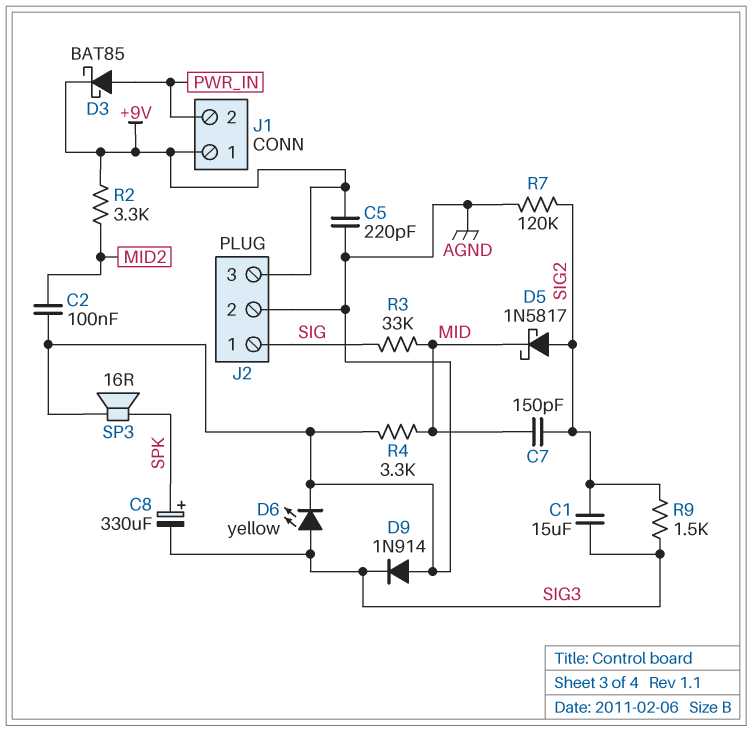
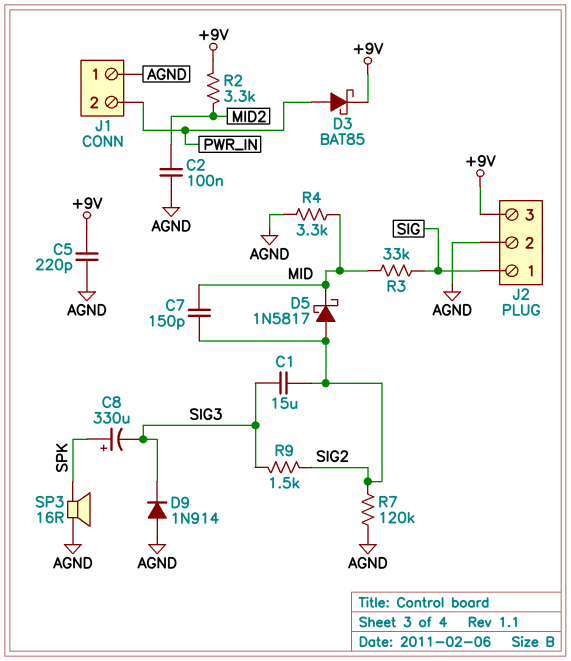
D6: LED yellow (A SIG3, K AGND) -> none
J1 pin 1: +9V -> AGND

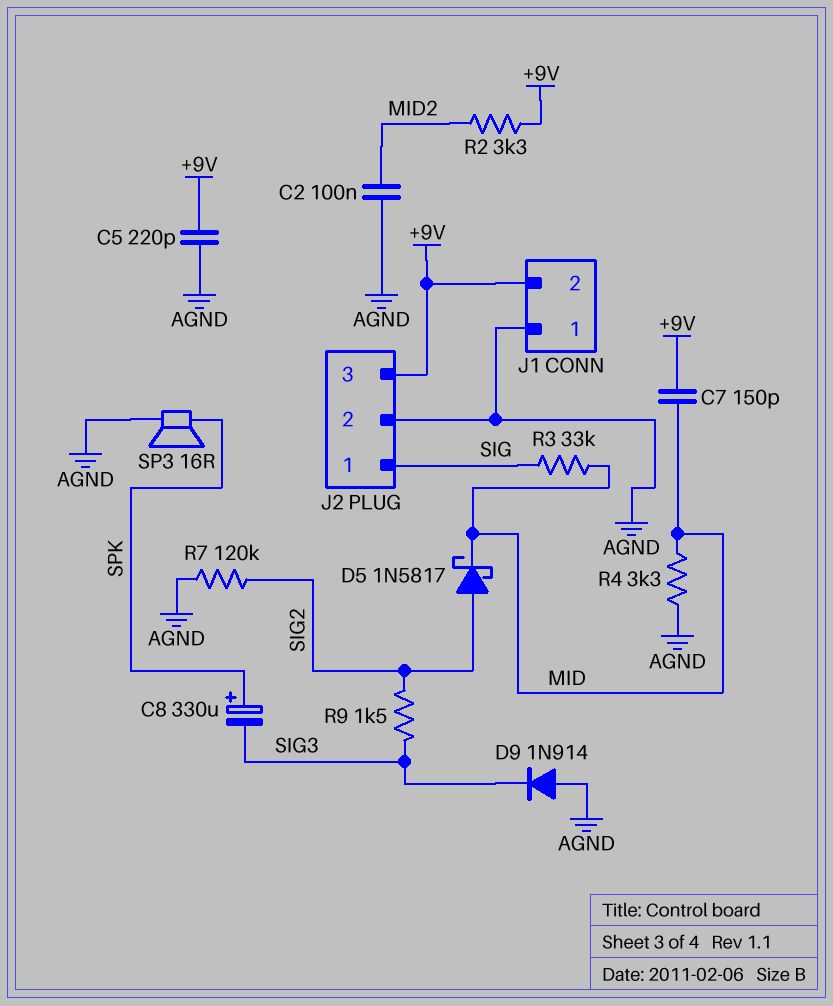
C1: 15uF (SIG2, SIG3) -> none
C7: 150pF (MID, SIG2) -> 150pF (+9V, MID)
D3: schottky BAT85 (A PWR_IN, K +9V) -> none
J1 pin 2: PWR_IN -> +9V

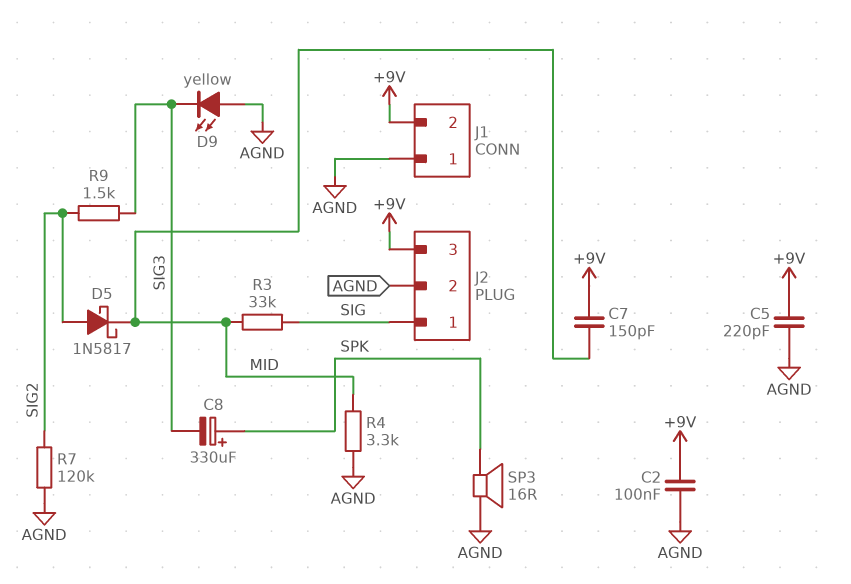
C2: 100nF (AGND, MID2) -> 100nF (+9V, AGND)
D9: diode 1N914 (A AGND, K SIG3) -> LED yellow (A AGND, K SIG3)
R2: 3.3k (+9V, MID2) -> none

